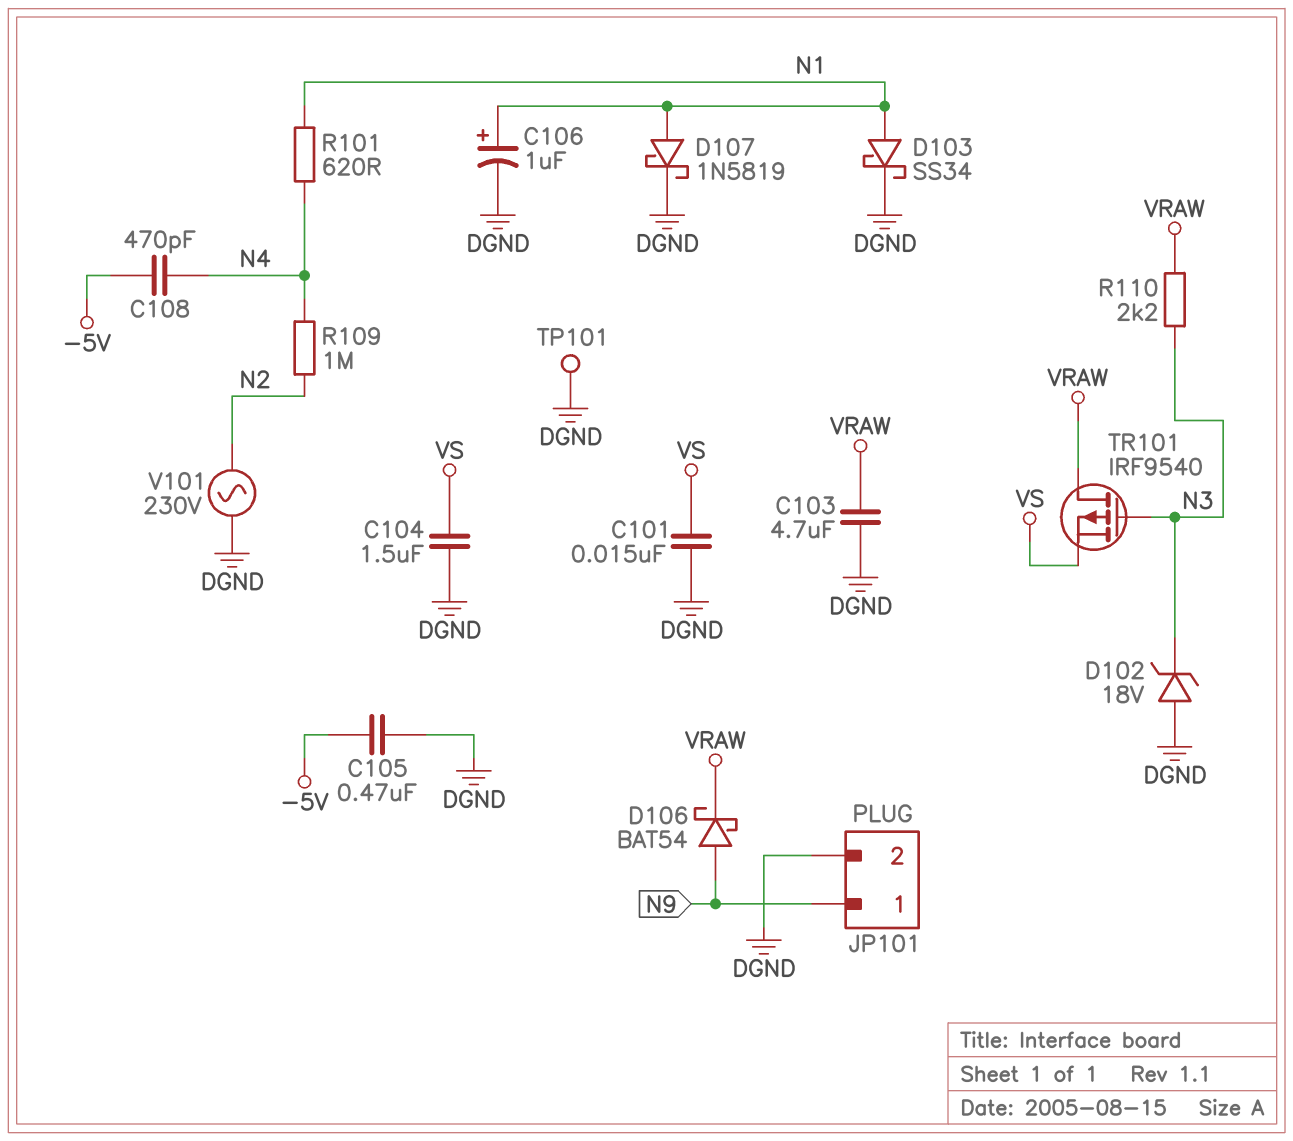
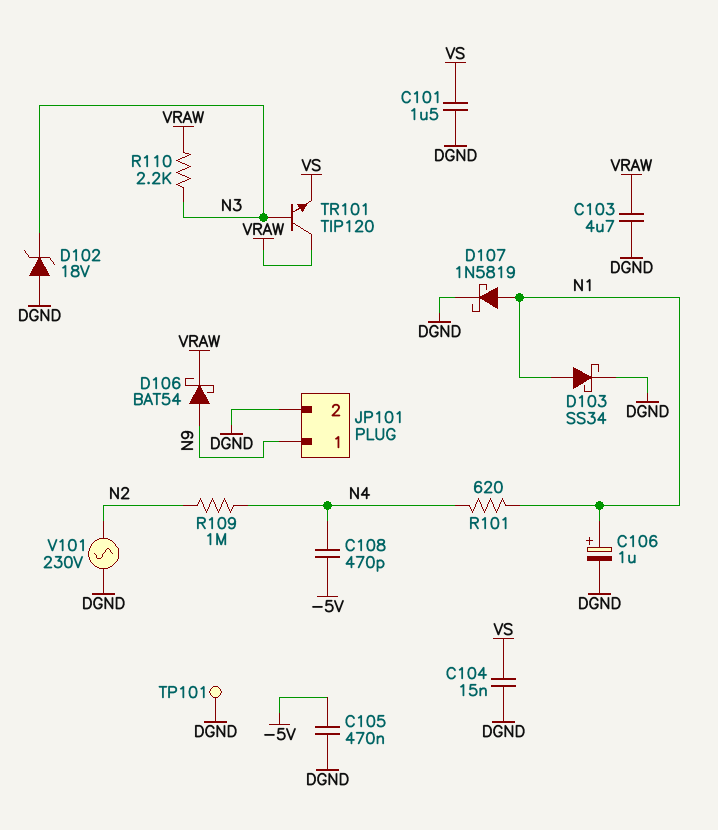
C101: 15nF (DGND, VS) -> 1.5uF (DGND, VS)
C104: 1.5uF (DGND, VS) -> 15nF (DGND, VS)
TR101: PMOS IRF9540 (G N3, D VRAW, S VS) -> NPN TIP120 (B N3, C VRAW, E VS)

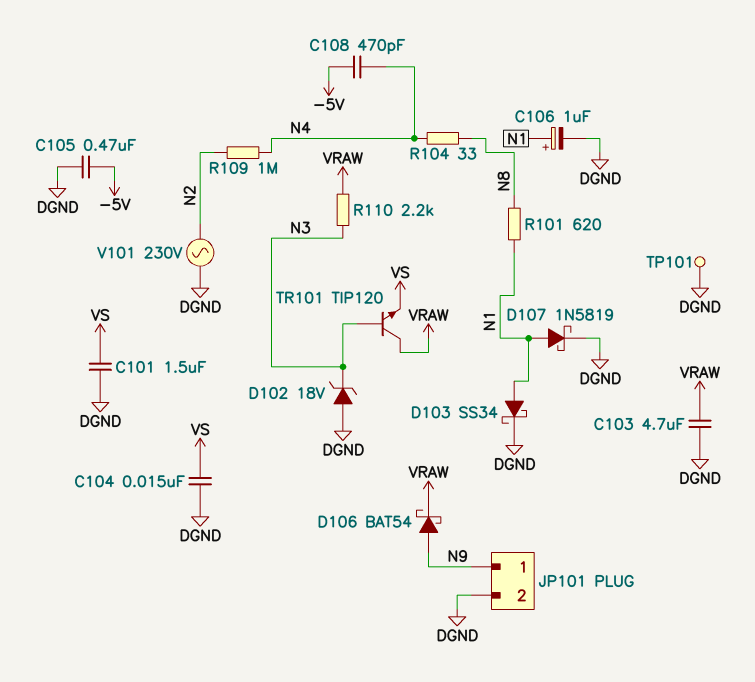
R101: 620 (N1, N4) -> 620 (N1, N8)
R104: none -> 33 (N4, N8)

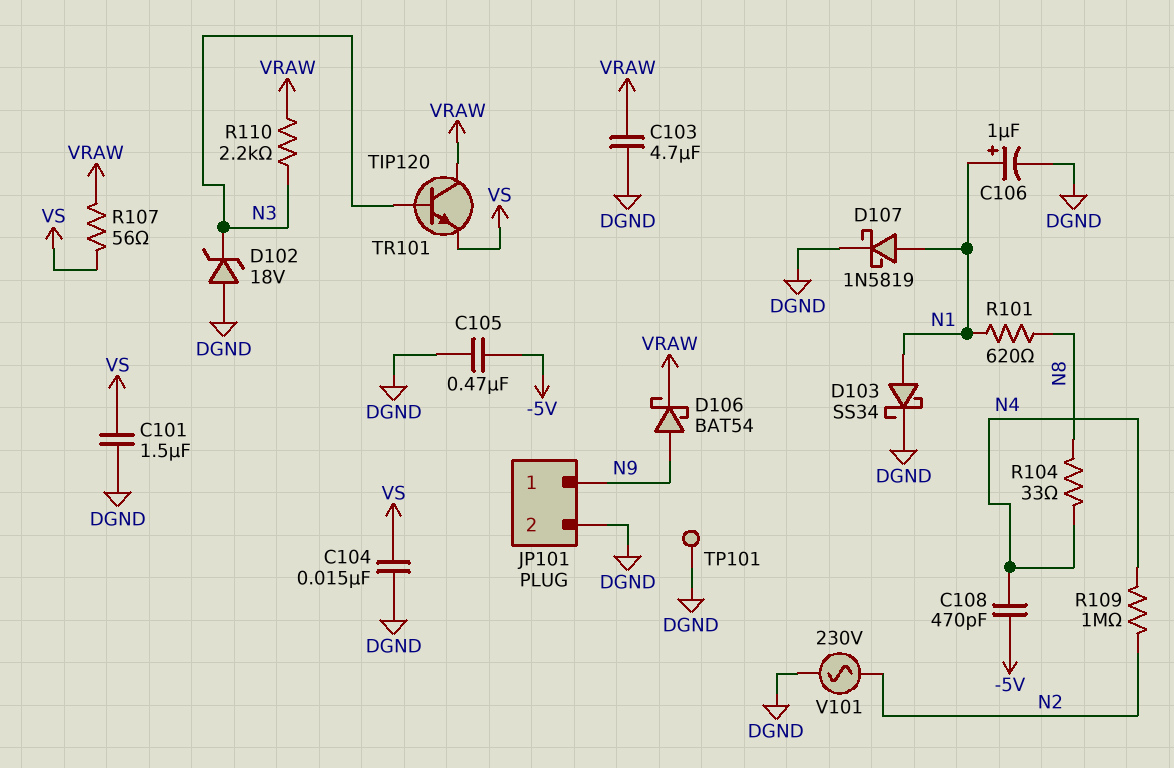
R107: none -> 56 (VRAW, VS)

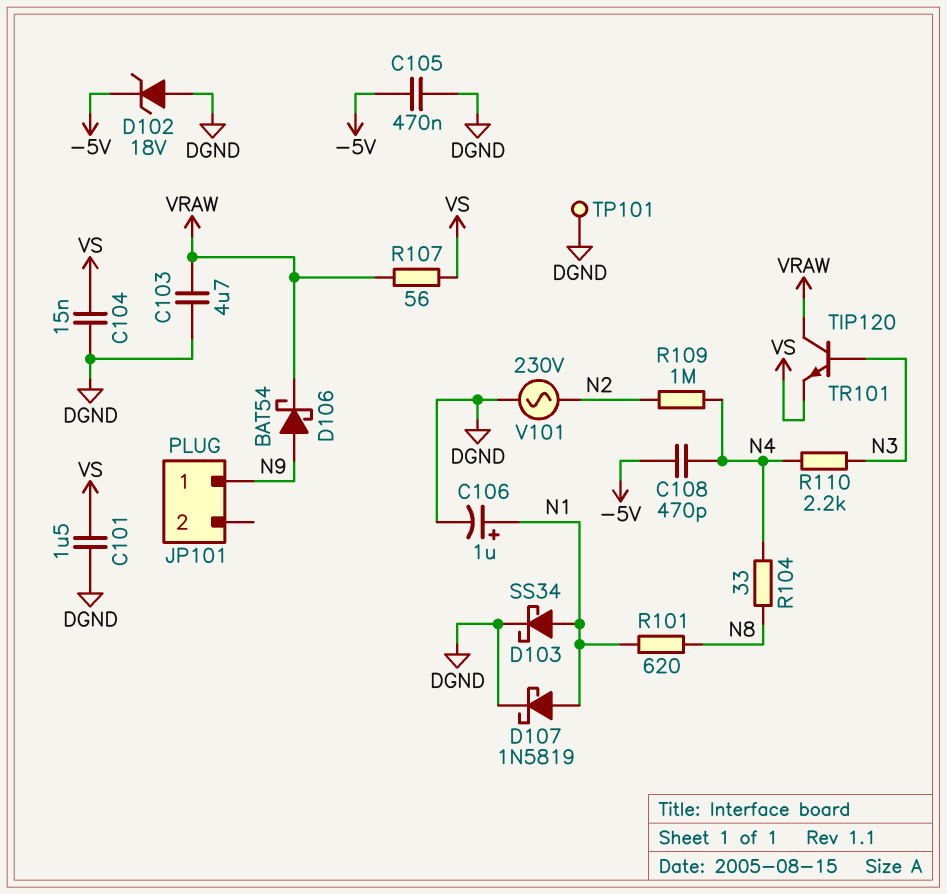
D102: zener 18V (A DGND, K N3) -> zener 18V (A DGND, K -5V)
JP101 pin 2: DGND -> none
R110: 2.2k (N3, VRAW) -> 2.2k (N3, N4)

